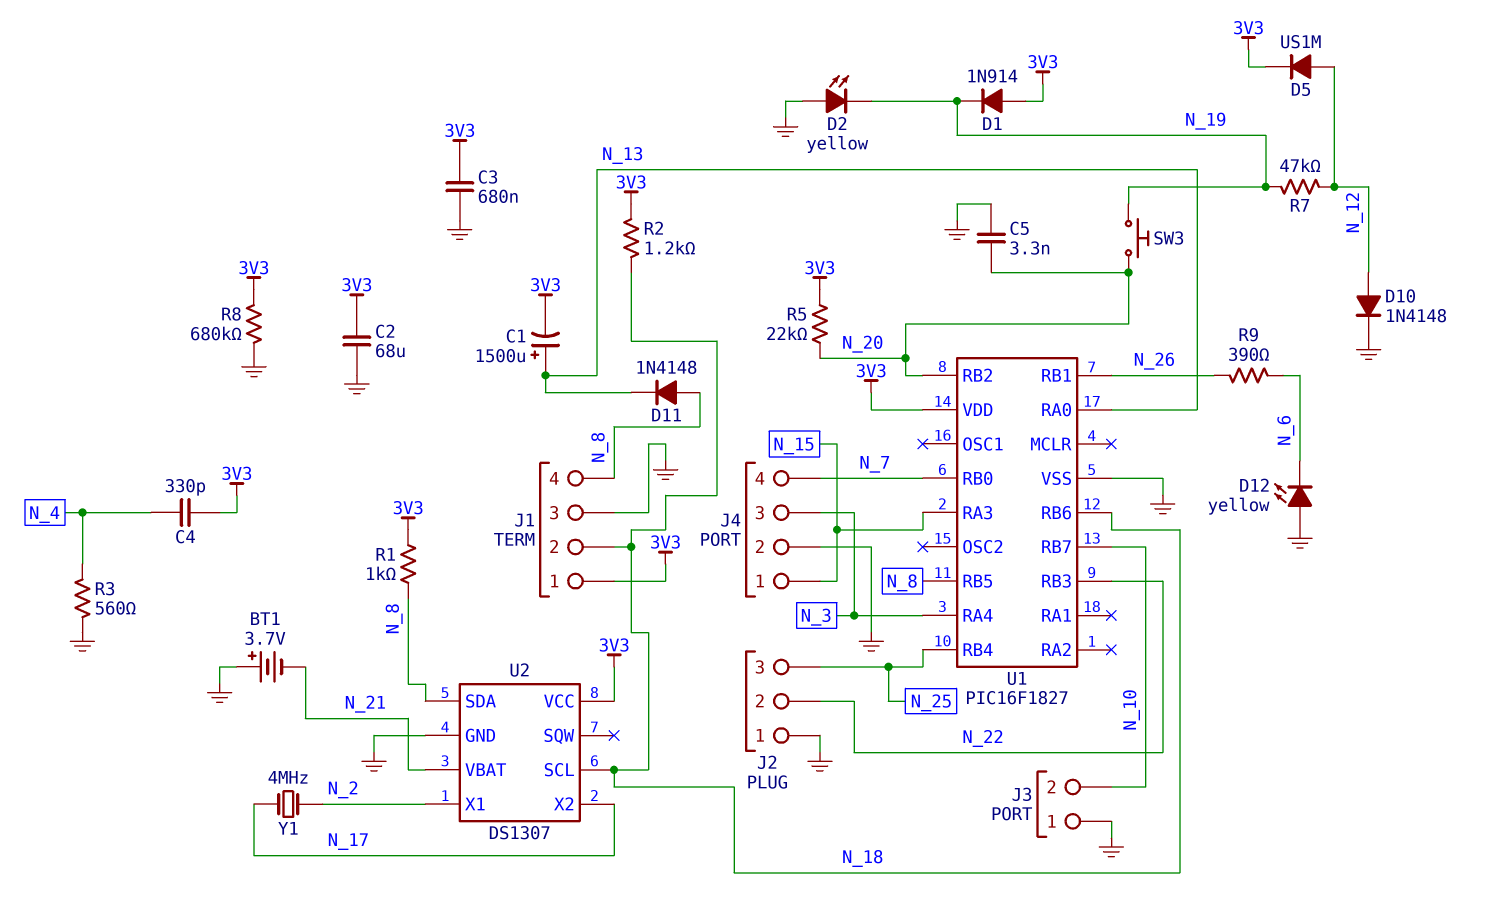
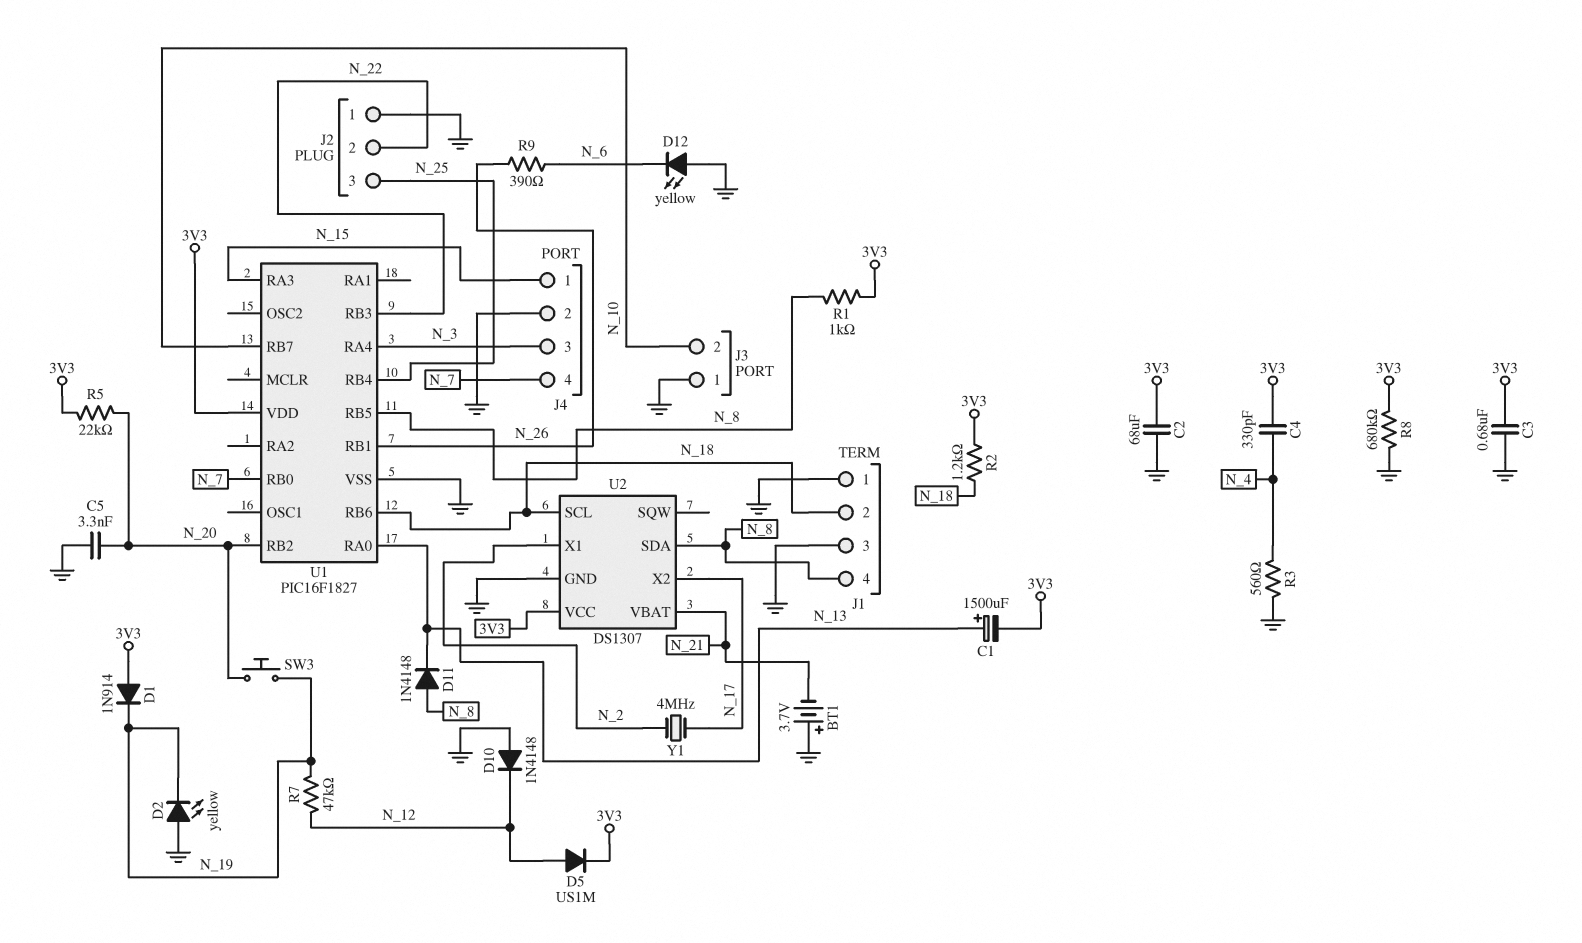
D10: diode 1N4148 (A N_12, K GND) -> diode 1N4148 (A GND, K N_12)
J1 pin 1: 3V3 -> GND

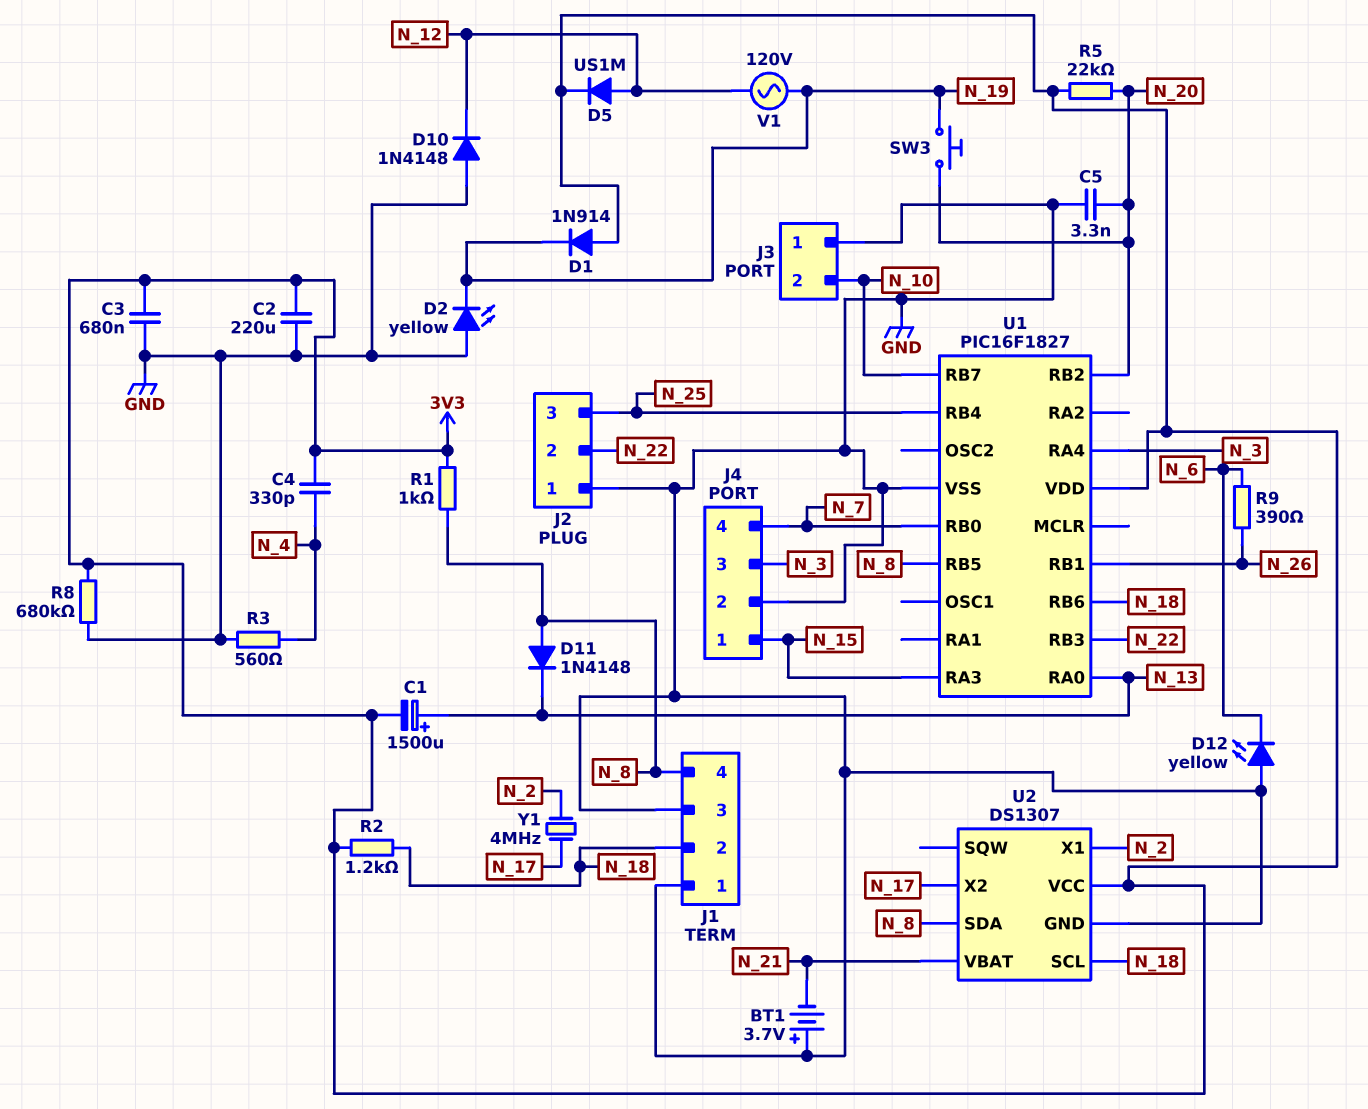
C2: 68uF (3V3, GND) -> 220uF (3V3, GND)
R7: 47k (N_12, N_19) -> none
V1: none -> AC 120V (N_12, N_19)

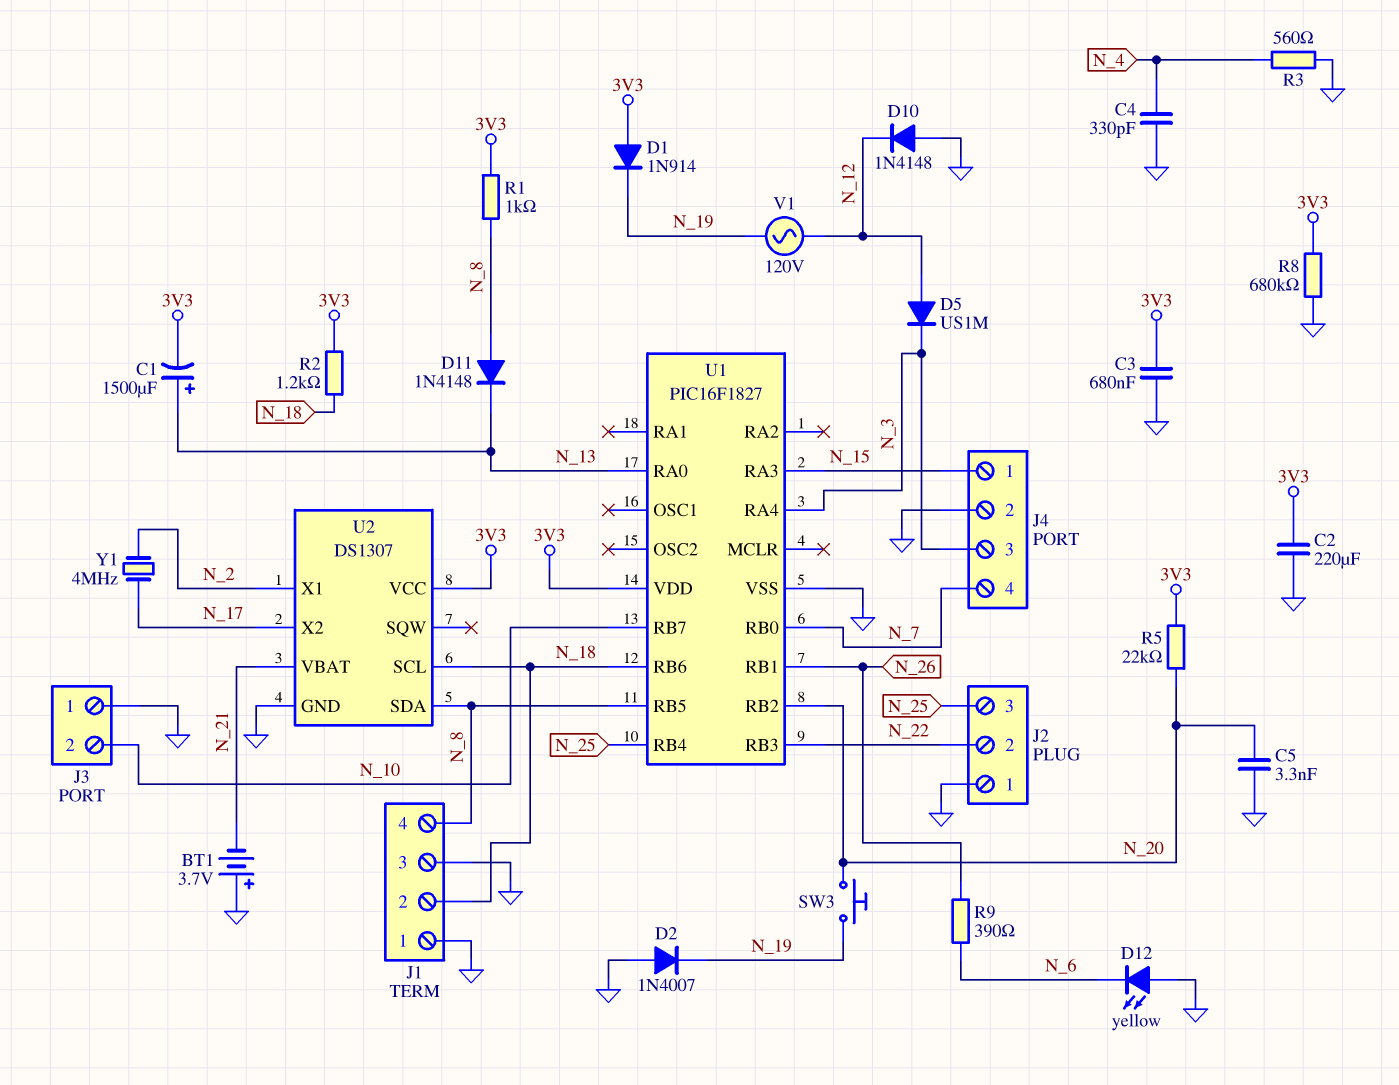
C4: 330pF (3V3, N_4) -> 330pF (GND, N_4)
D2: LED yellow (A GND, K N_19) -> diode 1N4007 (A GND, K N_19)
D5: diode US1M (A N_12, K 3V3) -> diode US1M (A N_12, K N_3)

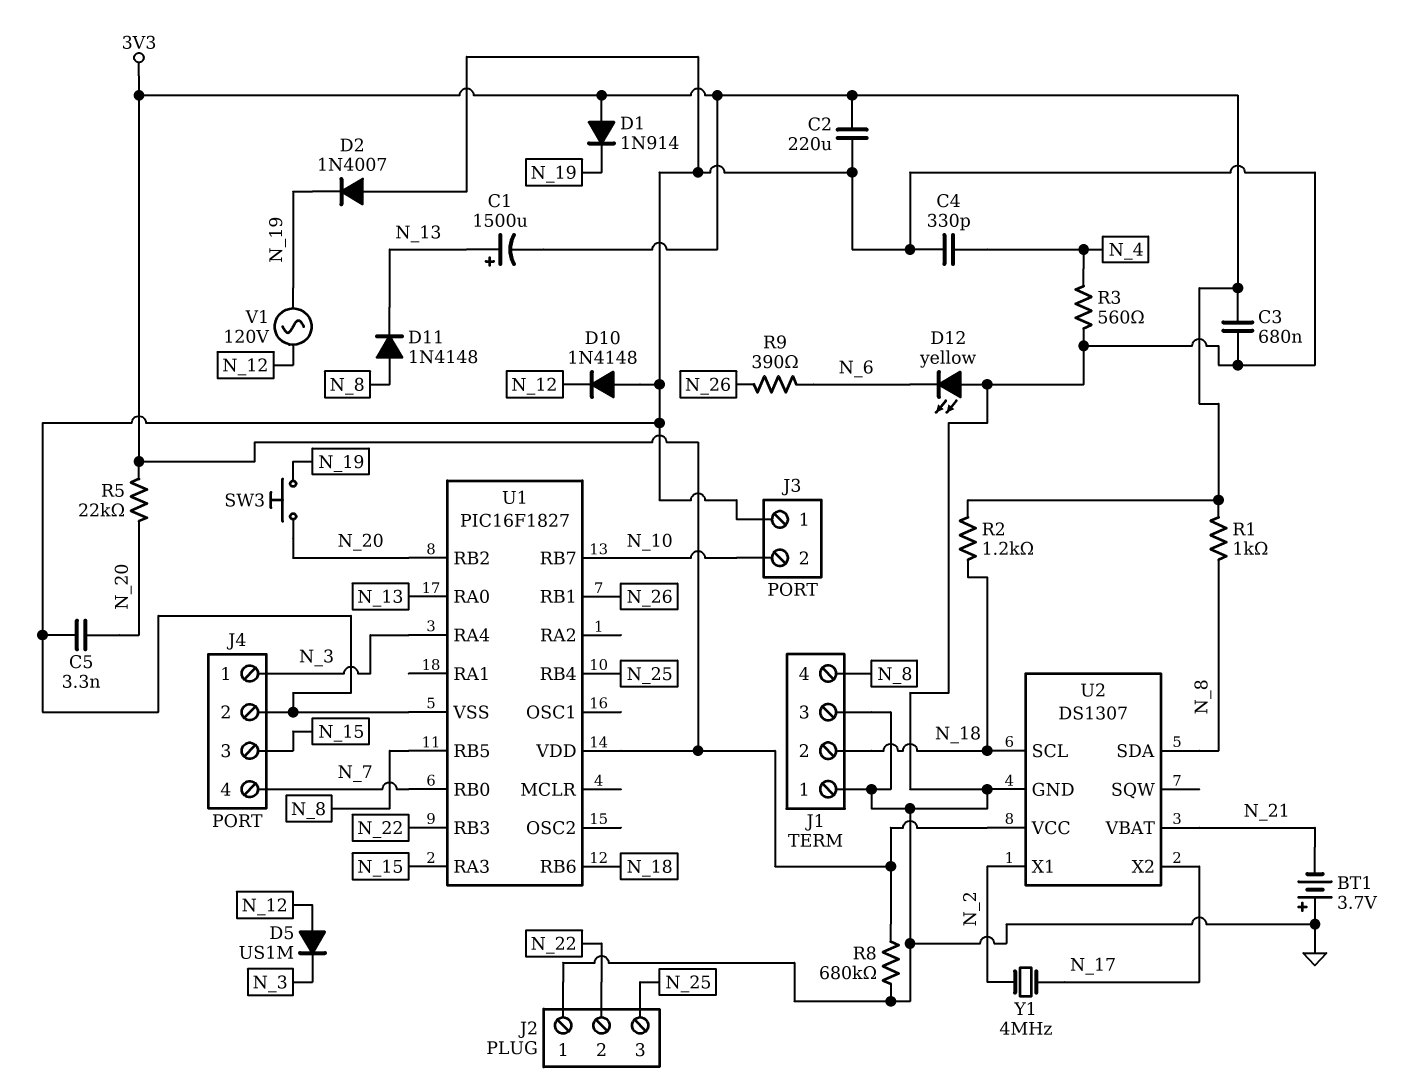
J4 pin 1: N_15 -> N_3
J4 pin 3: N_3 -> N_15

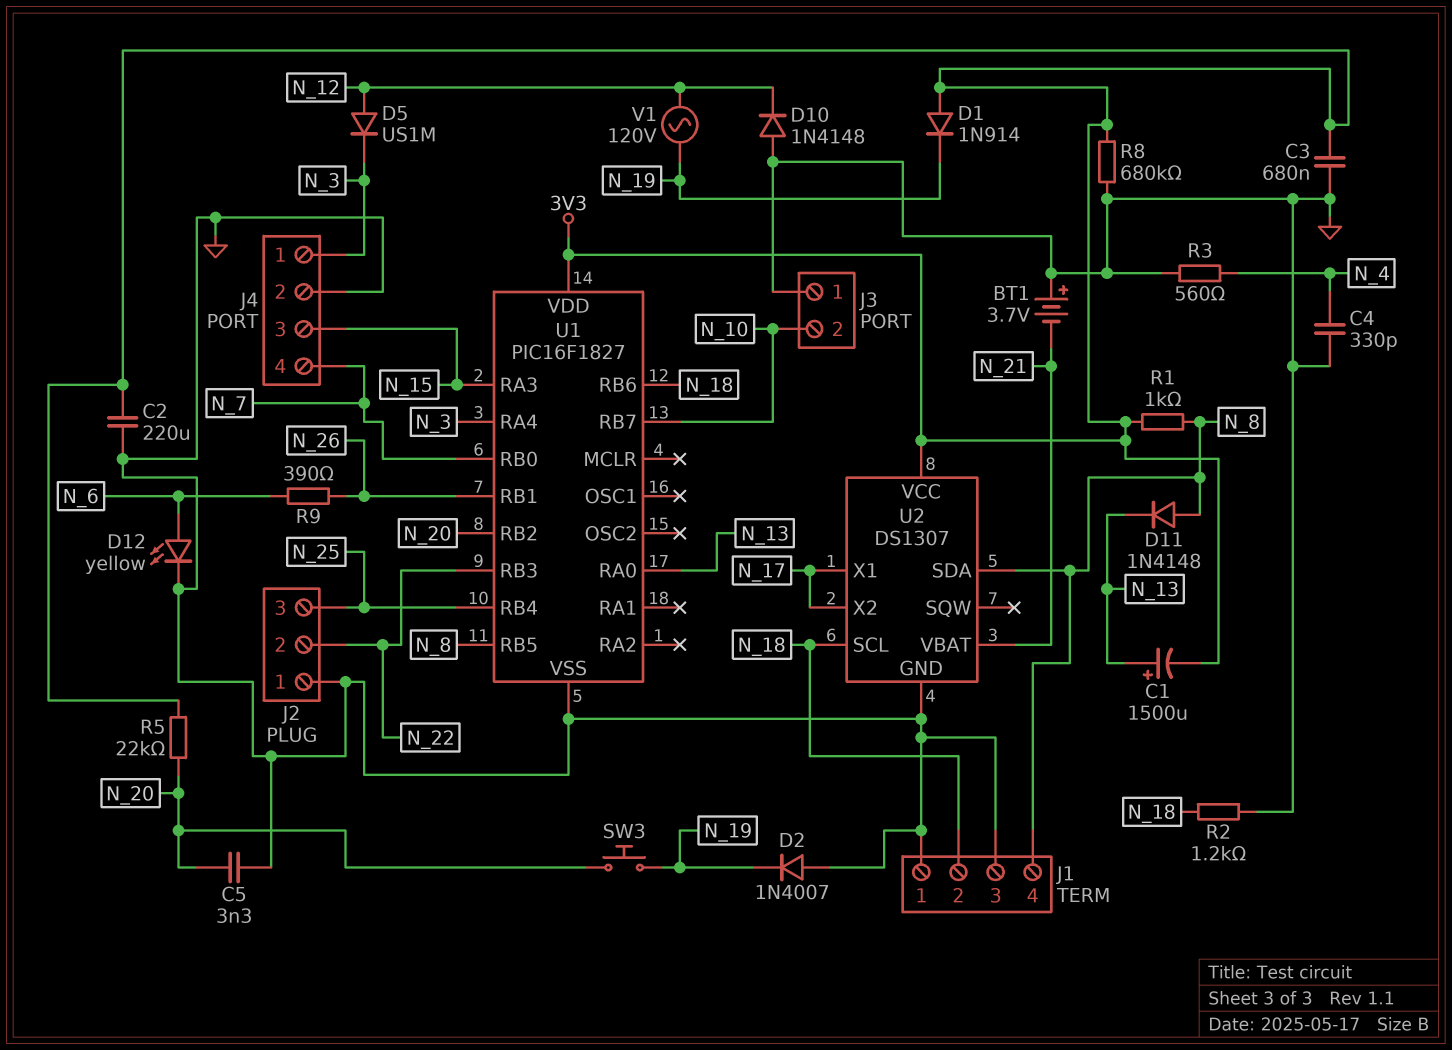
D12: LED yellow (A GND, K N_6) -> LED yellow (A N_6, K GND)
R2: 1.2k (3V3, N_18) -> 1.2k (GND, N_18)
U2 pin X1: N_2 -> N_17
Y1: 4MHz (N_2, N_17) -> none

